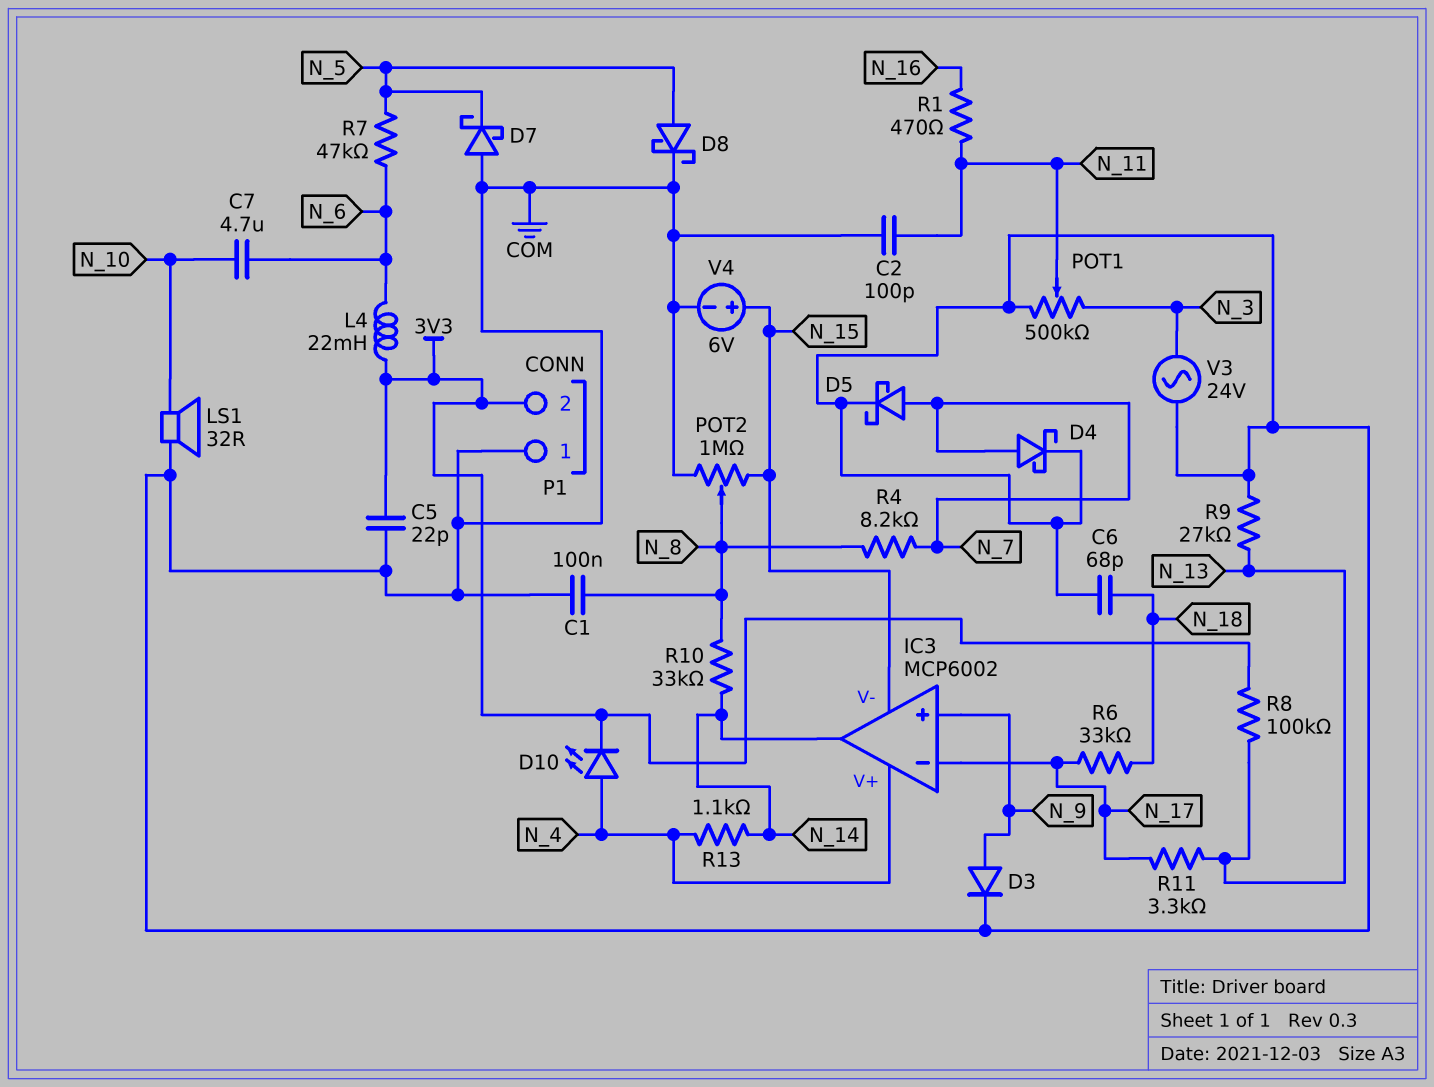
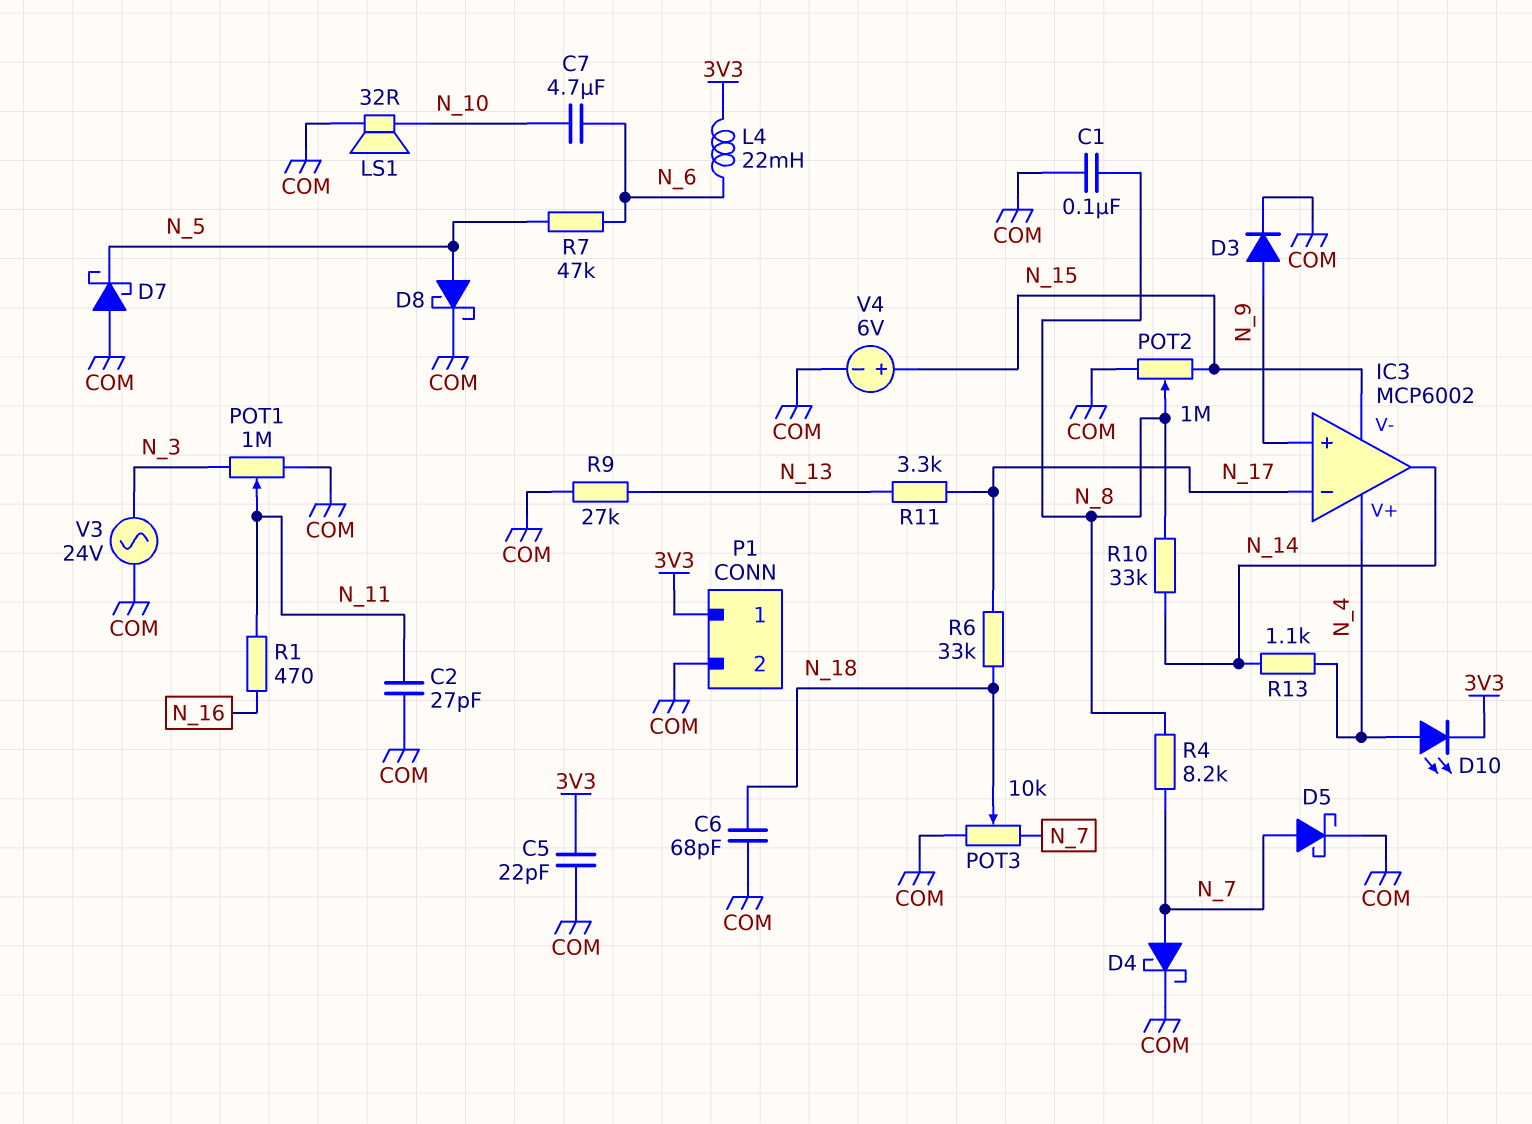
C2: 100pF (COM, N_11) -> 27pF (COM, N_11)
P1 pin 1: COM -> 3V3
P1 pin 2: 3V3 -> COM
POT1: 500k (COM, N_3, wiper N_11) -> 1M (COM, N_3, wiper N_11)
POT3: none -> 10k (COM, N_7, wiper N_18)
R8: 100k (3V3, N_13) -> none

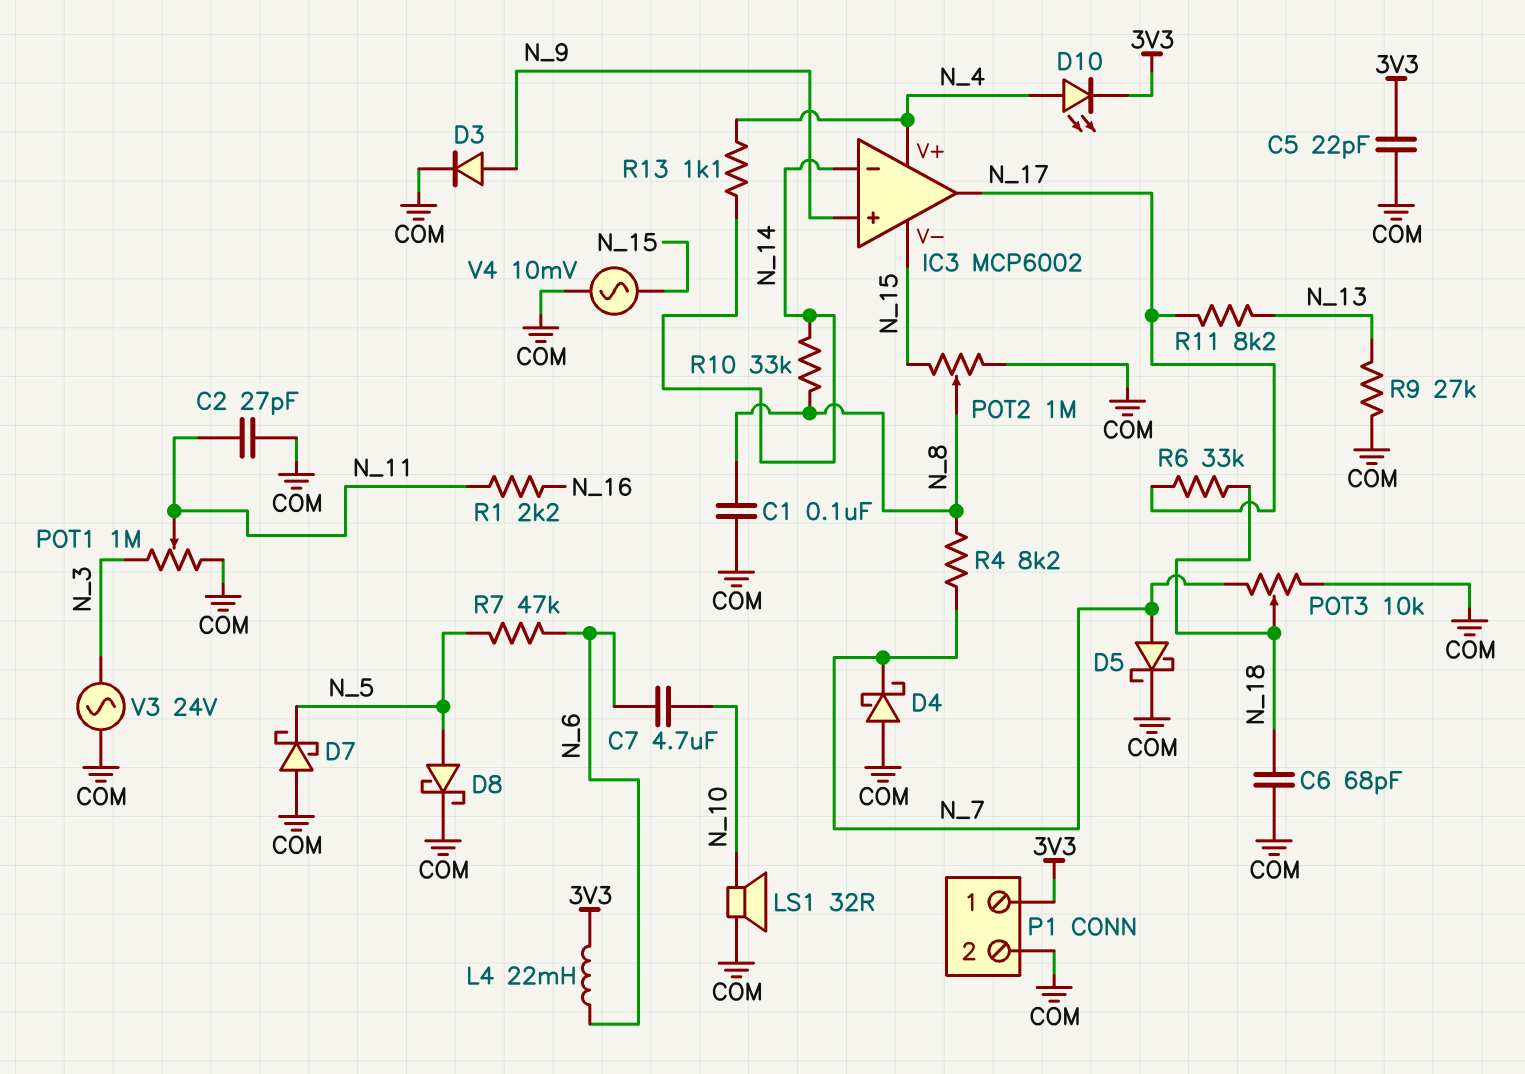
D4: schottky (A N_7, K COM) -> schottky (A COM, K N_7)
IC3 pin in-: N_17 -> N_14
IC3 pin out: N_14 -> N_17
R1: 470 (N_11, N_16) -> 2.2k (N_11, N_16)
R11: 3.3k (N_13, N_17) -> 8.2k (N_13, N_17)
V4: 6V (plus N_15, minus COM) -> AC 10mV (COM, N_15)

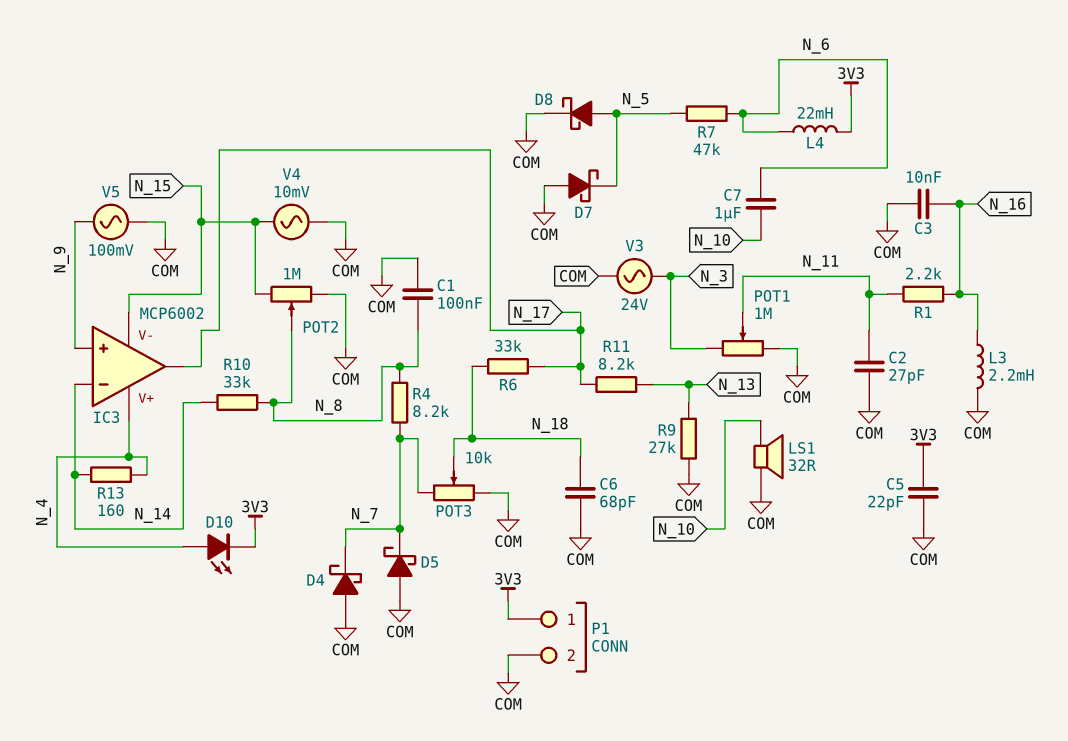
C3: none -> 10nF (COM, N_16)
C7: 4.7uF (N_6, N_10) -> 1uF (N_6, N_10)
D3: diode (A N_9, K COM) -> none
D5: schottky (A N_7, K COM) -> schottky (A COM, K N_7)
L3: none -> 2.2mH (COM, N_16)
R13: 1.1k (N_4, N_14) -> 160 (N_4, N_14)
V5: none -> AC 100mV (COM, N_9)

